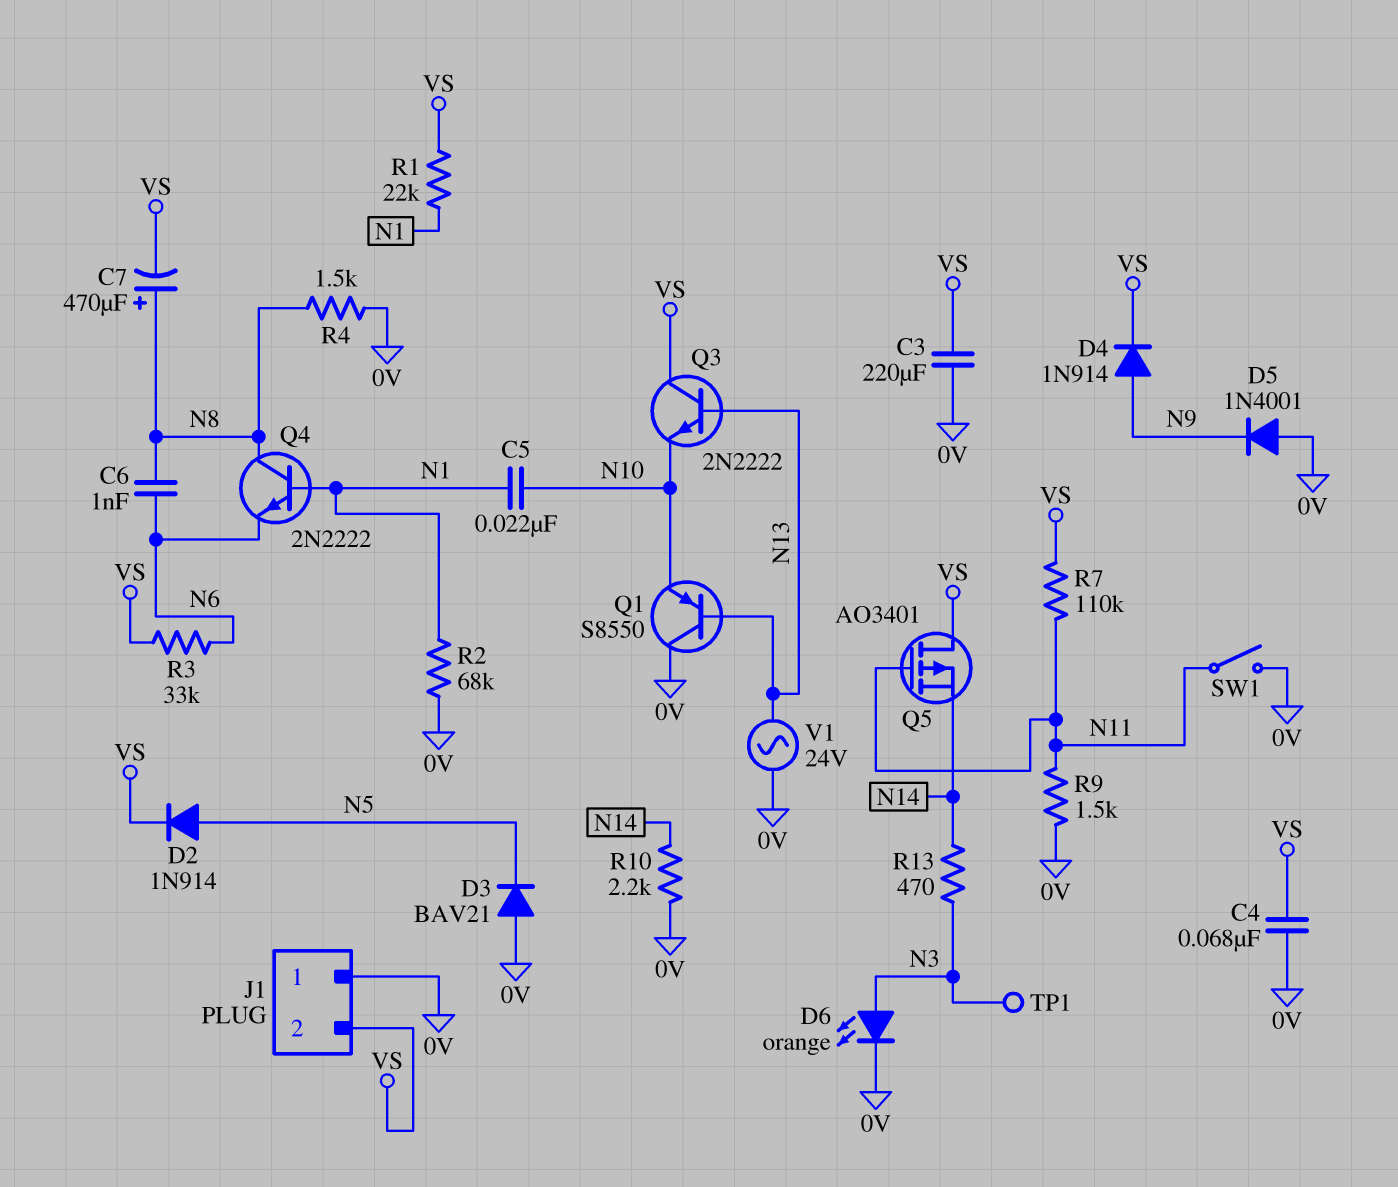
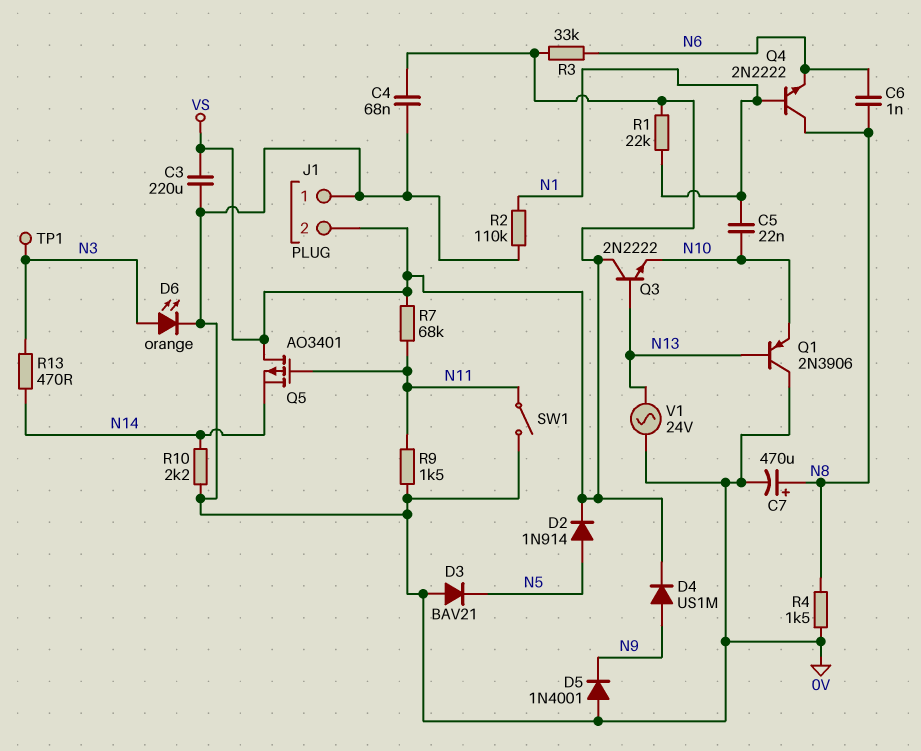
C7: 470uF (plus N8, minus VS) -> 470uF (plus N8, minus 0V)
D4: diode 1N914 (A N9, K VS) -> diode US1M (A N9, K VS)
Q1: PNP S8550 (B N13, C 0V, E N10) -> PNP 2N3906 (B N13, C 0V, E N10)
R2: 68k (0V, N1) -> 110k (0V, N1)
R7: 110k (N11, VS) -> 68k (N11, VS)

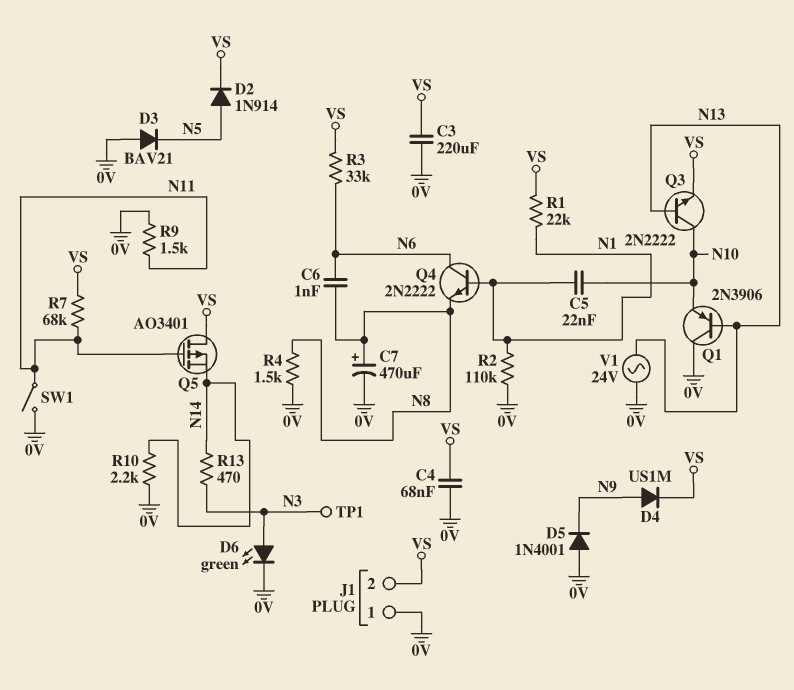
D6: LED orange (A N3, K 0V) -> LED green (A N3, K 0V)
Q3: NPN 2N2222 (B N13, C VS, E N10) -> NPN 2N2222 (B N13, C N10, E VS)
Q4: NPN 2N2222 (B N1, C N8, E N6) -> NPN 2N2222 (B N1, C N6, E N8)

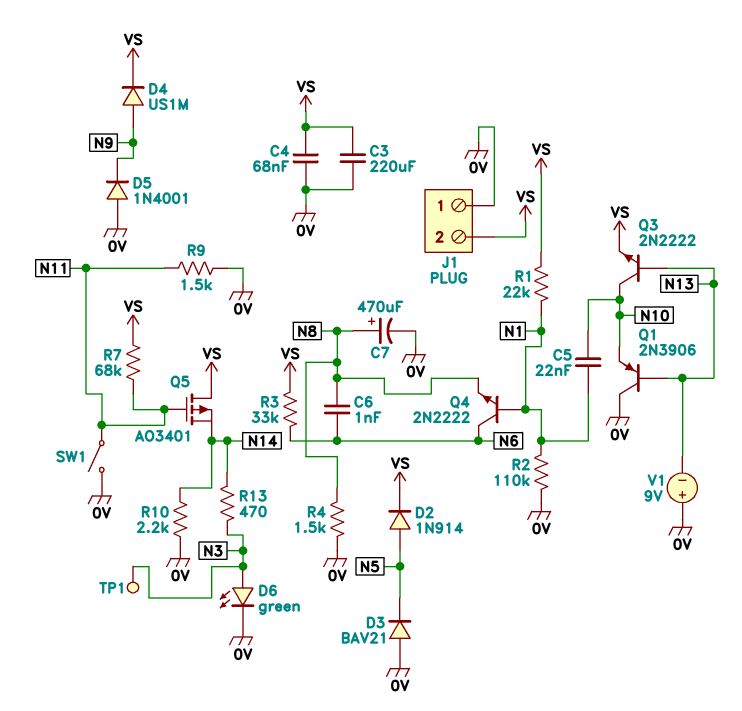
V1: AC 24V (0V, N13) -> 9V (plus 0V, minus N13)

